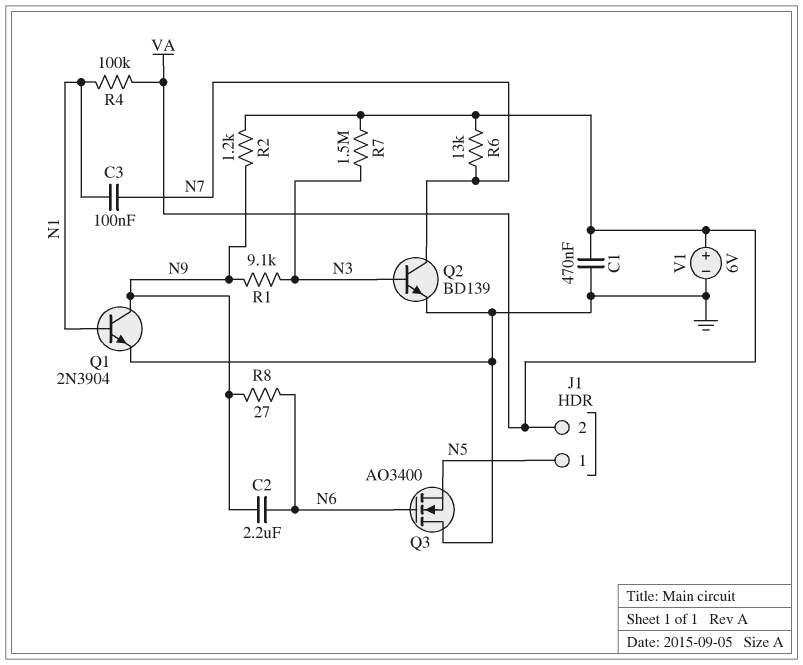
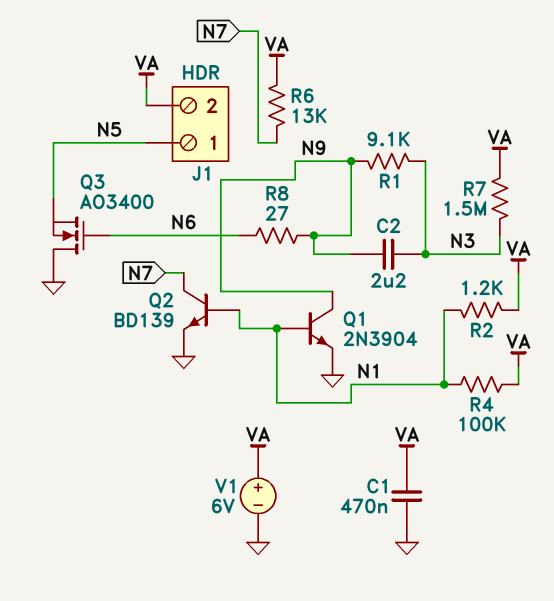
C2: 2.2uF (N6, N9) -> 2.2uF (N3, N9)
C3: 100nF (N1, N7) -> none
Q2: NPN BD139 (B N3, C N7, E GND) -> NPN BD139 (B N1, C N7, E GND)
R2: 1.2k (N9, VA) -> 1.2k (N1, VA)

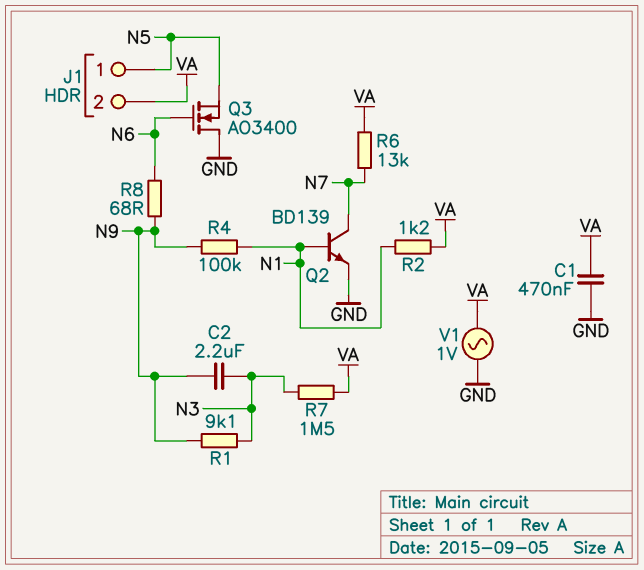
Q1: NPN 2N3904 (B N1, C N9, E GND) -> none
R4: 100k (N1, VA) -> 100k (N1, N9)
R8: 27 (N6, N9) -> 68 (N6, N9)
V1: 6V (plus VA, minus GND) -> AC 1V (GND, VA)

